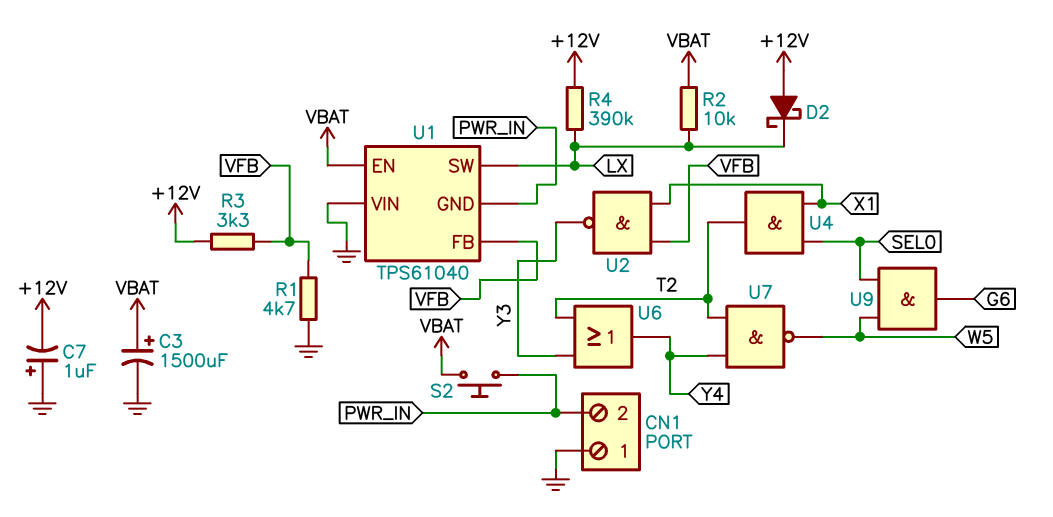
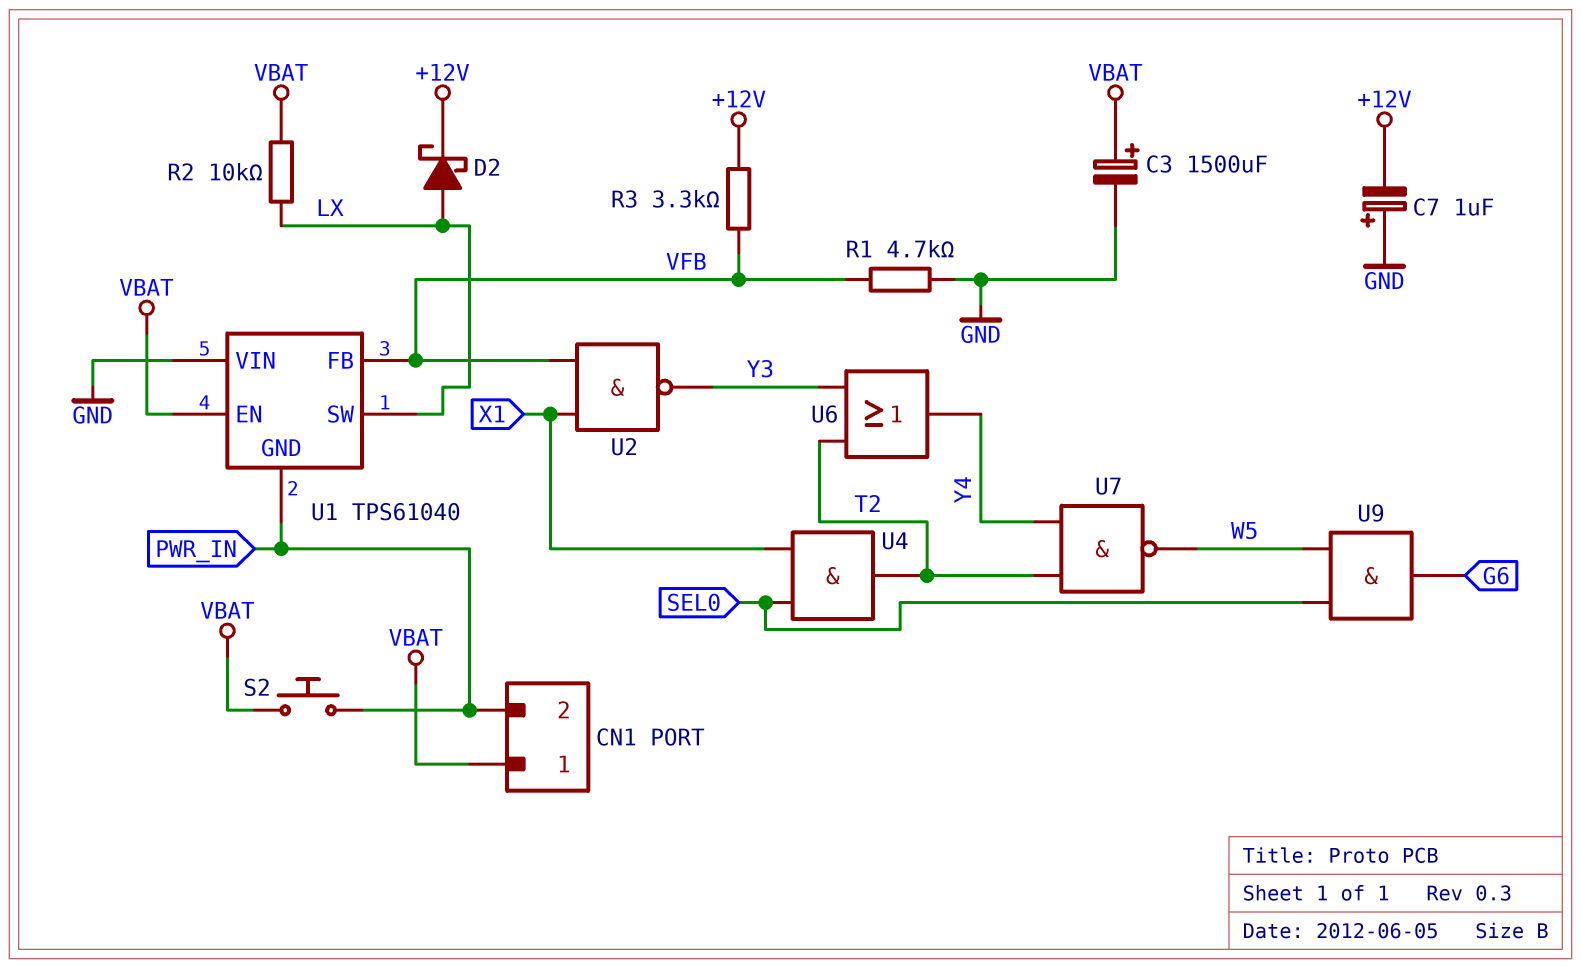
CN1 pin 1: GND -> VBAT
D2: schottky (A +12V, K LX) -> schottky (A LX, K +12V)
R4: 390k (+12V, LX) -> none

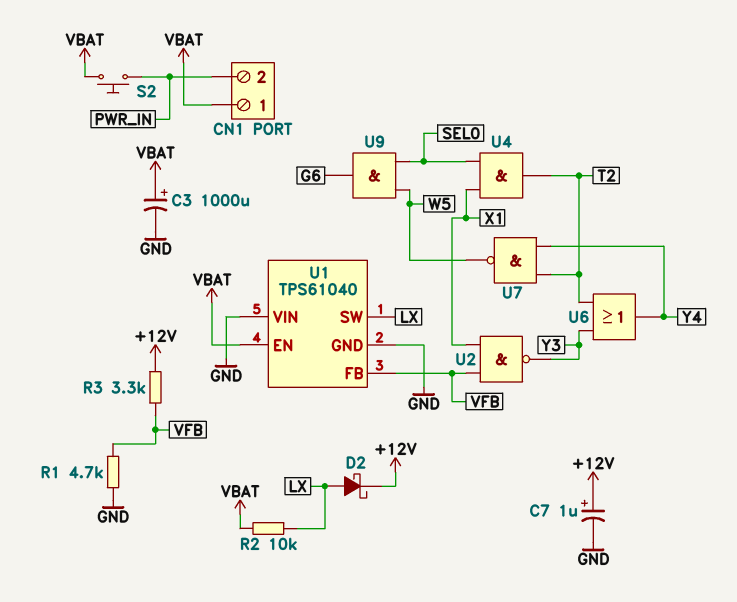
C3: 1500uF (plus VBAT, minus GND) -> 1000uF (plus VBAT, minus GND)
C7: 1uF (plus GND, minus +12V) -> 1uF (plus +12V, minus GND)
U1 pin GND: PWR_IN -> GND

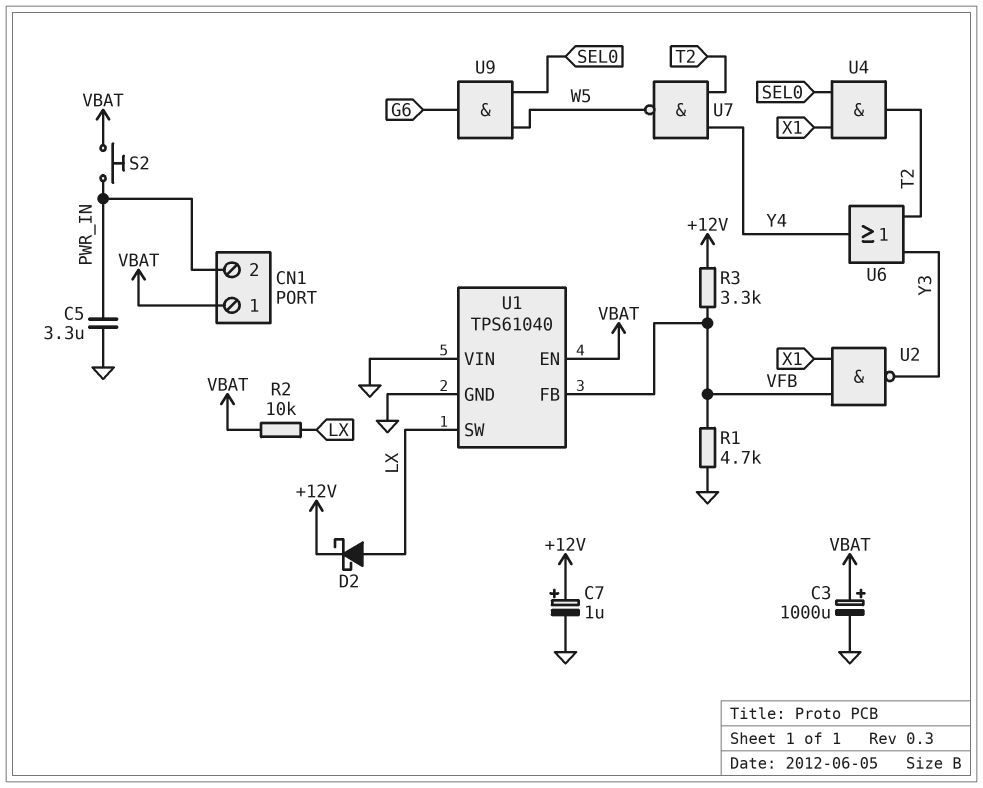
C5: none -> 3.3uF (GND, PWR_IN)

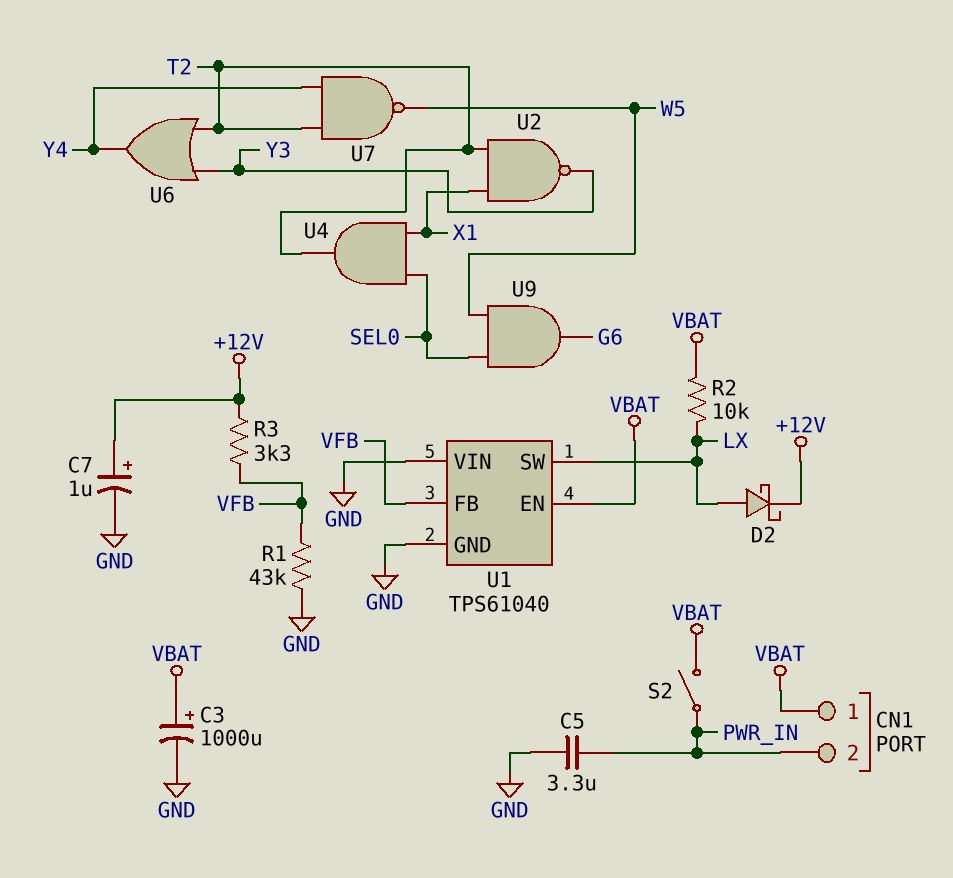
R1: 4.7k (GND, VFB) -> 43k (GND, VFB)
S2: button (PWR_IN, VBAT) -> switch (PWR_IN, VBAT)
U2: NAND (in VFB, in X1, out Y3) -> NAND (in T2, in X1, out Y3)

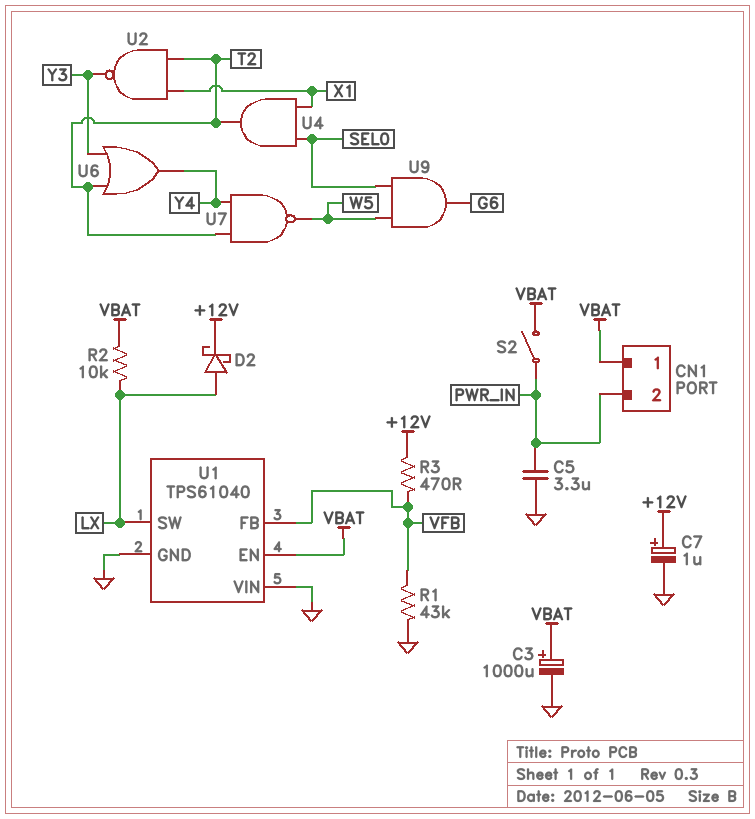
R3: 3.3k (+12V, VFB) -> 470 (+12V, VFB)

